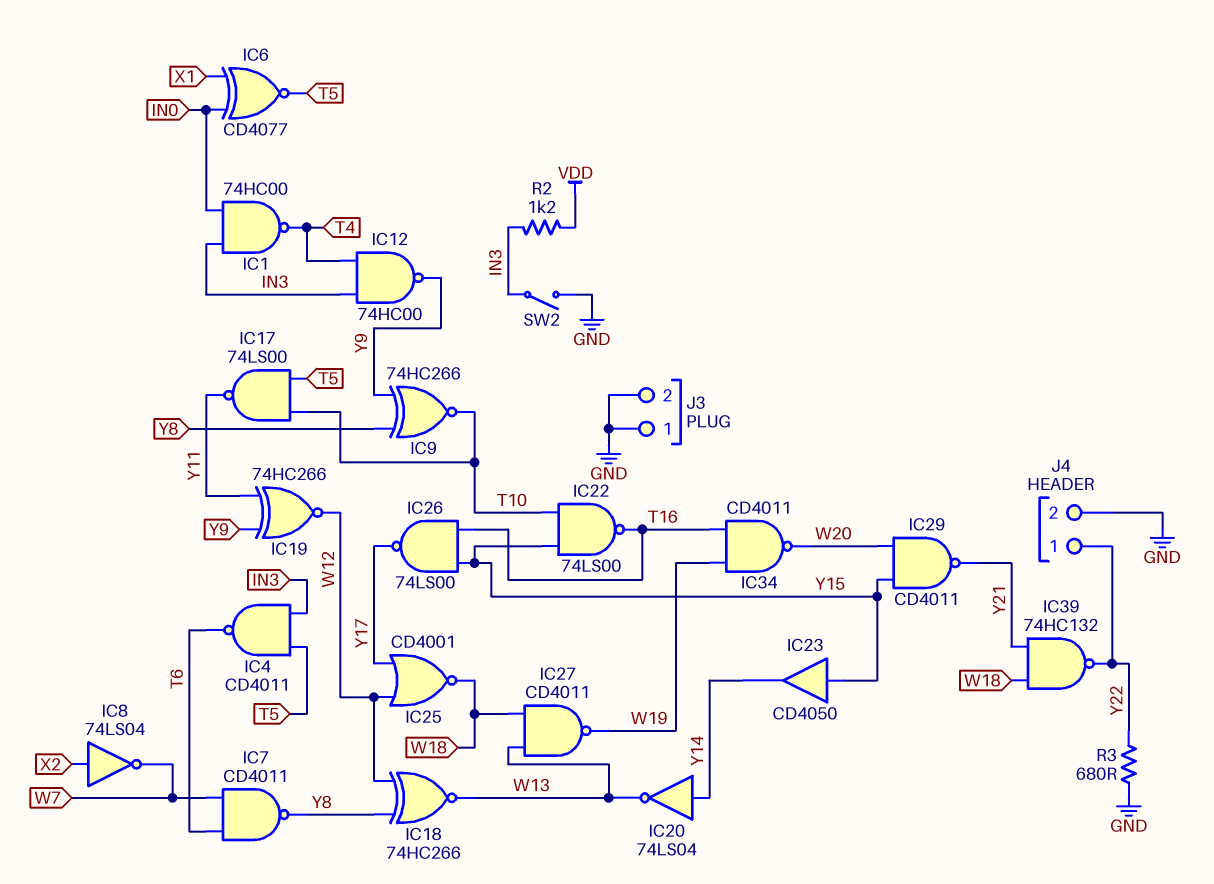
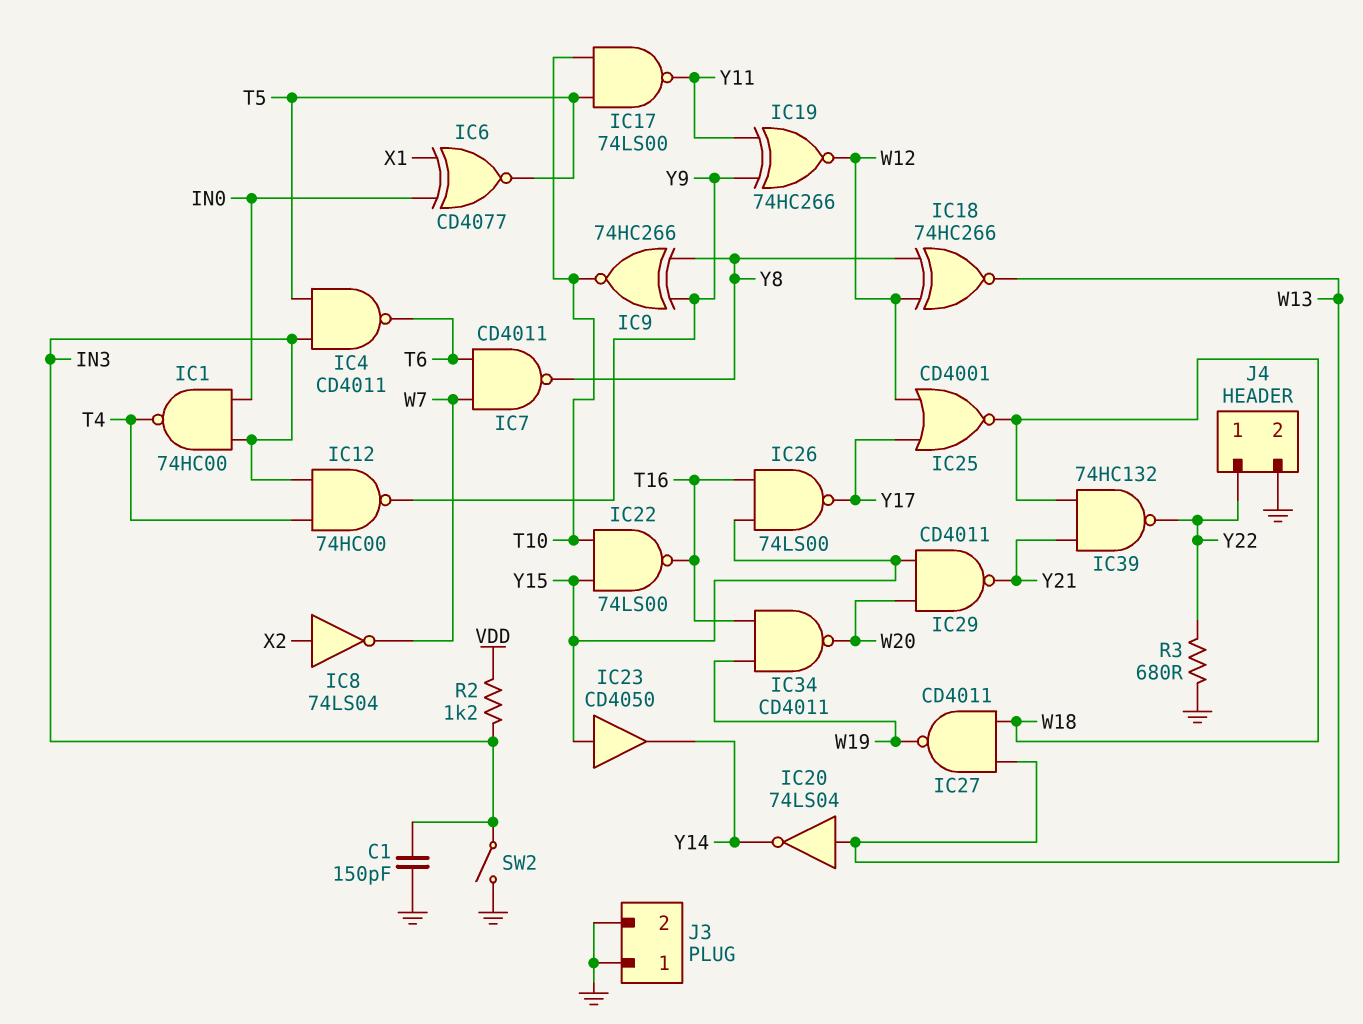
C1: none -> 150pF (GND, IN3)
IC20: NOT 74LS04 (in Y14, out W13) -> NOT 74LS04 (in W13, out Y14)

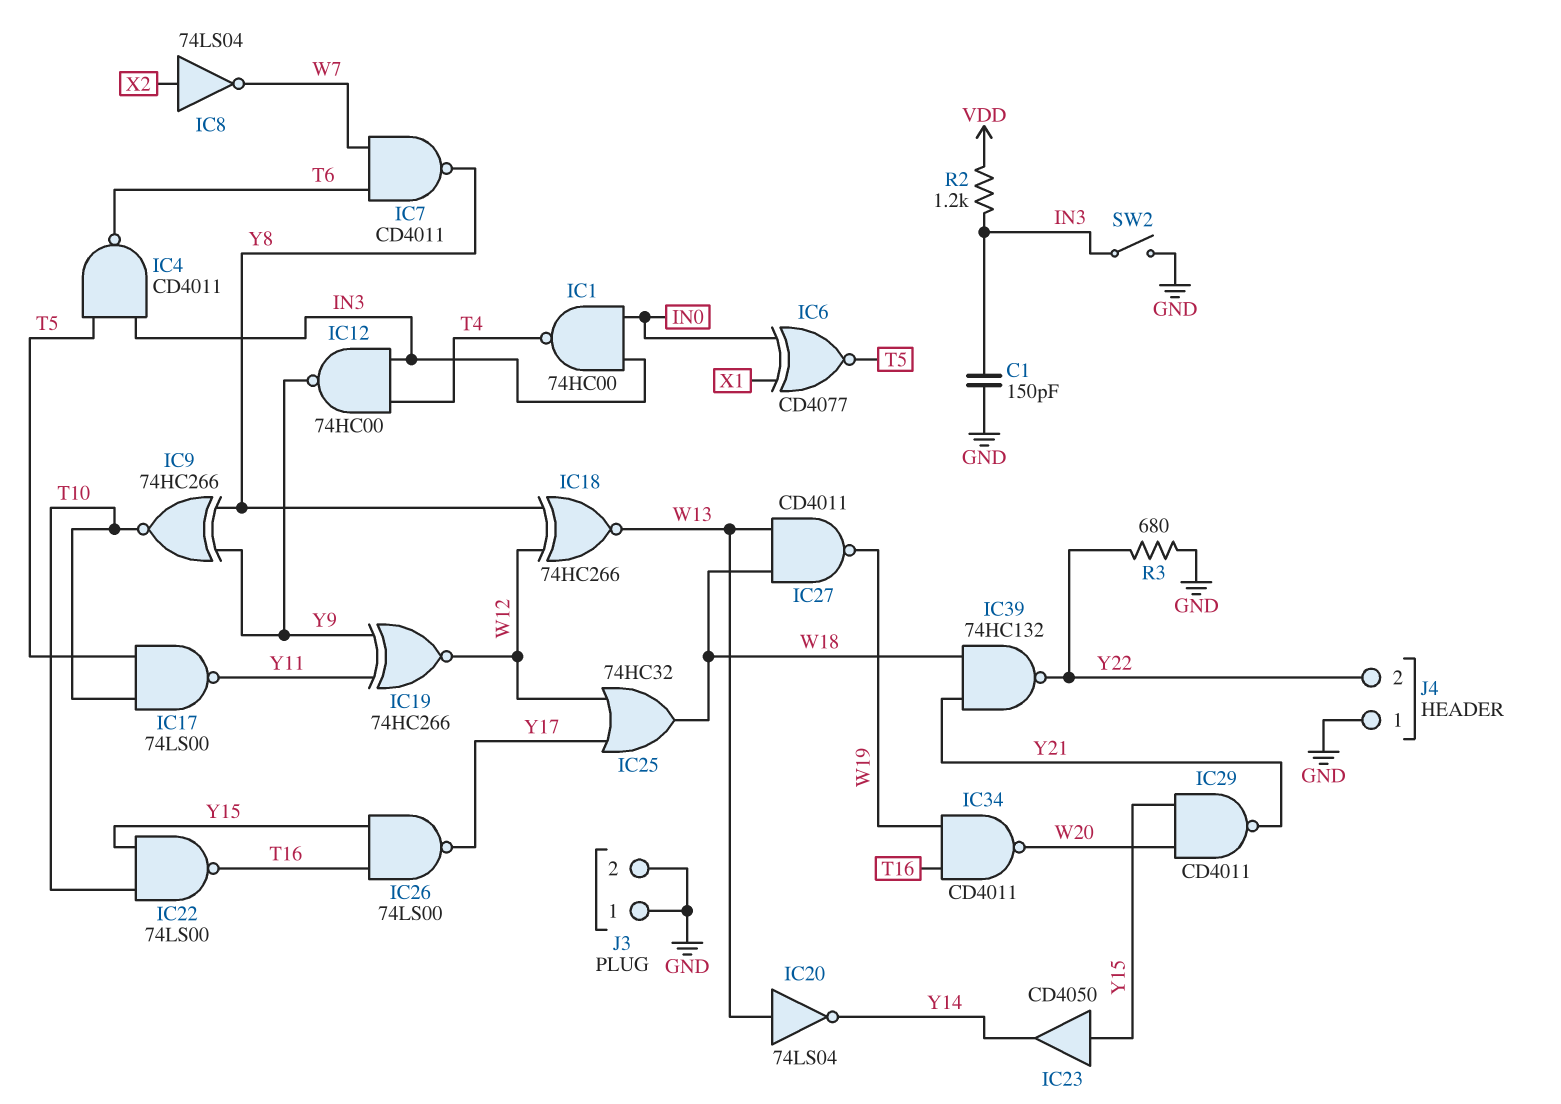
IC25: NOR CD4001 (in W12, in Y17, out W18) -> OR 74HC32 (in W12, in Y17, out W18)
J4 pin 1: Y22 -> GND
J4 pin 2: GND -> Y22

